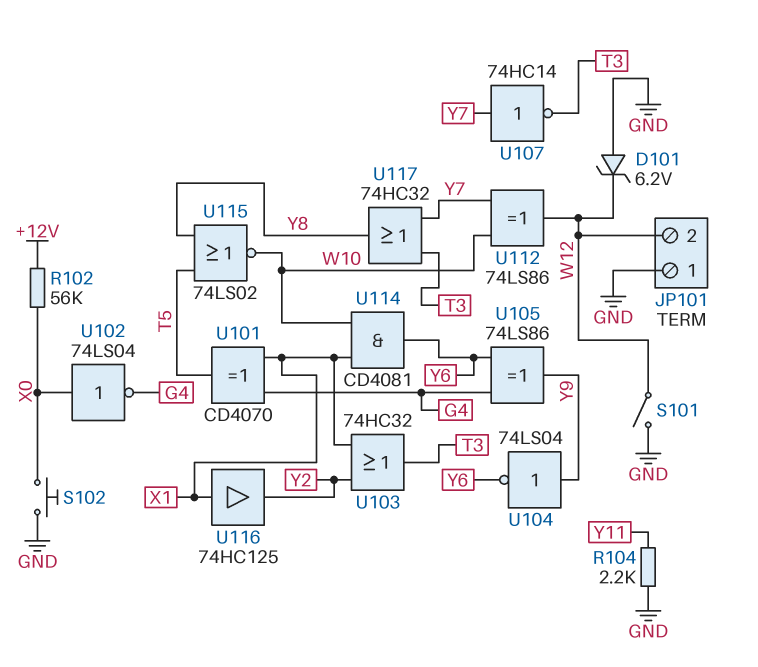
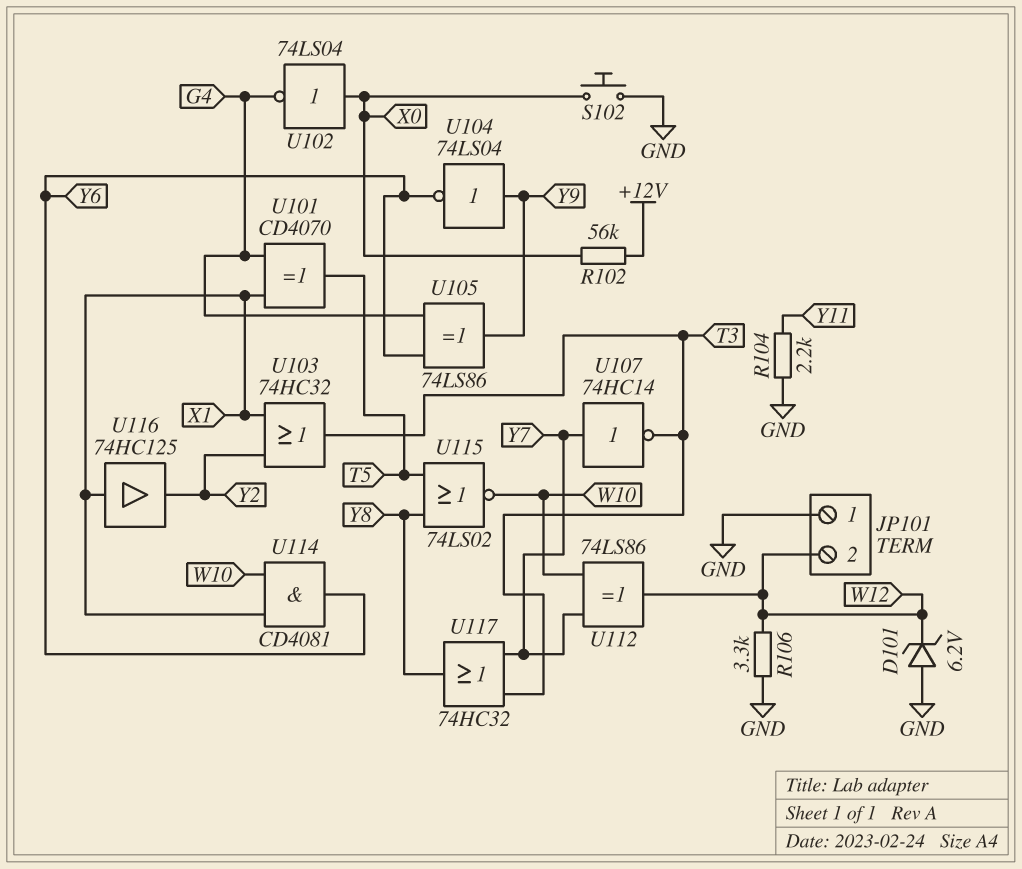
R106: none -> 3.3k (GND, W12)
S101: switch (GND, W12) -> none

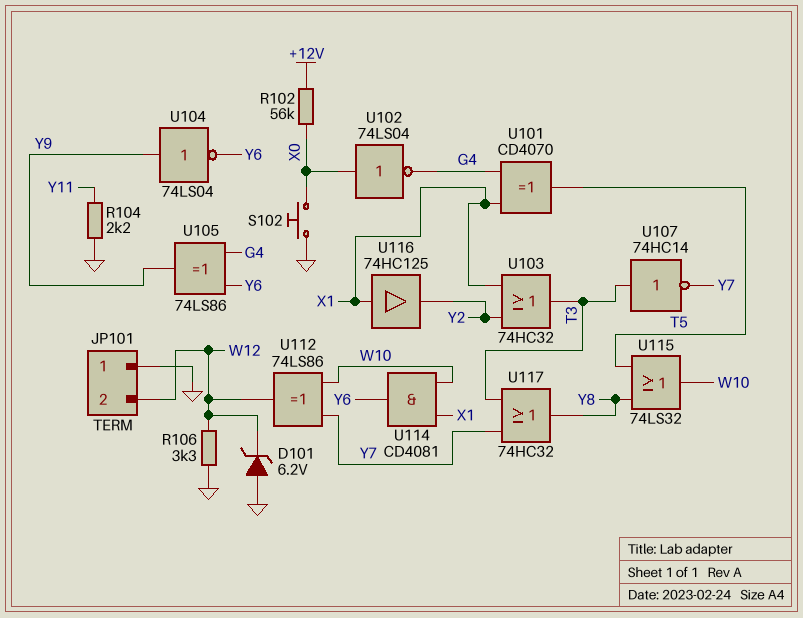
U107: NOT 74HC14 (in Y7, out T3) -> NOT 74HC14 (in T3, out Y7)
U115: NOR 74LS02 (in T5, in Y8, out W10) -> OR 74LS32 (in T5, in Y8, out W10)

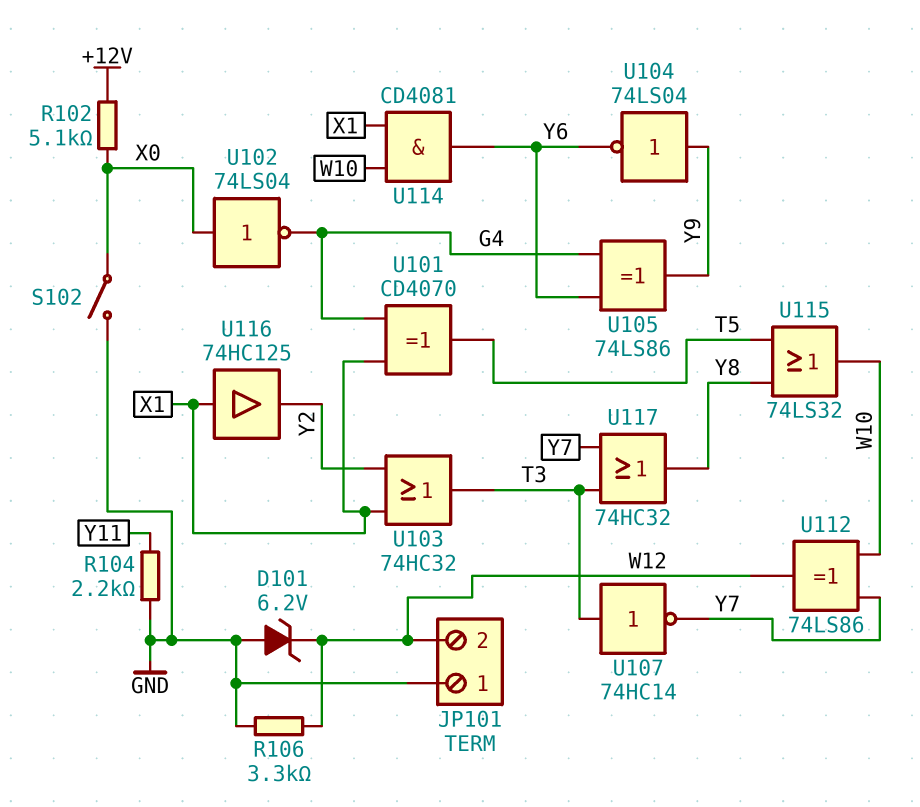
R102: 56k (+12V, X0) -> 5.1k (+12V, X0)
S102: button (GND, X0) -> switch (GND, X0)

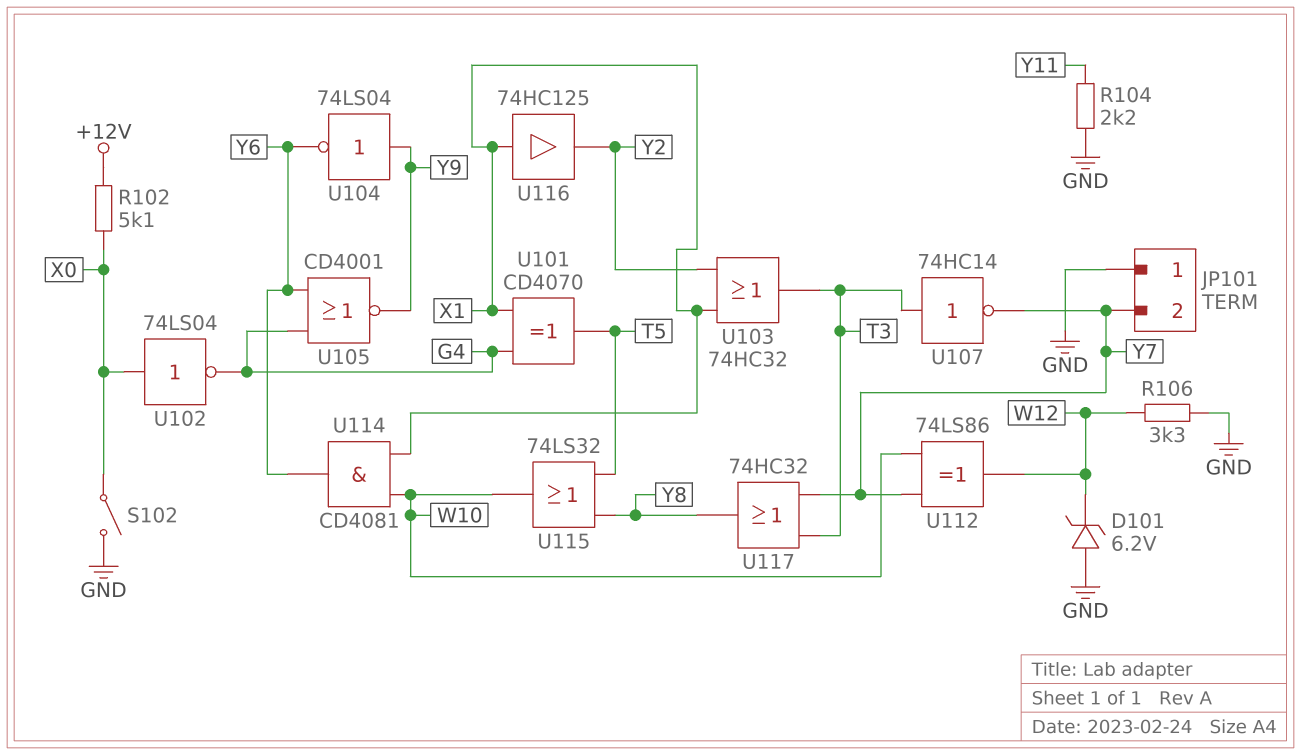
JP101 pin 2: W12 -> Y7
U105: XOR 74LS86 (in G4, in Y6, out Y9) -> NOR CD4001 (in G4, in Y6, out Y9)

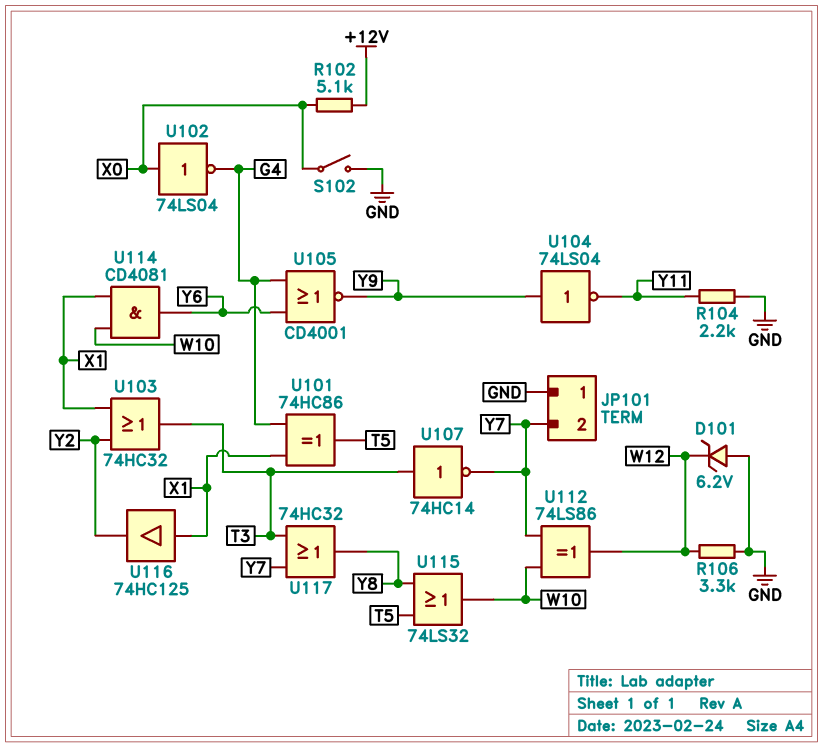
U101: XOR CD4070 (in G4, in X1, out T5) -> XOR 74HC86 (in G4, in X1, out T5)
U104: NOT 74LS04 (in Y9, out Y6) -> NOT 74LS04 (in Y9, out Y11)

